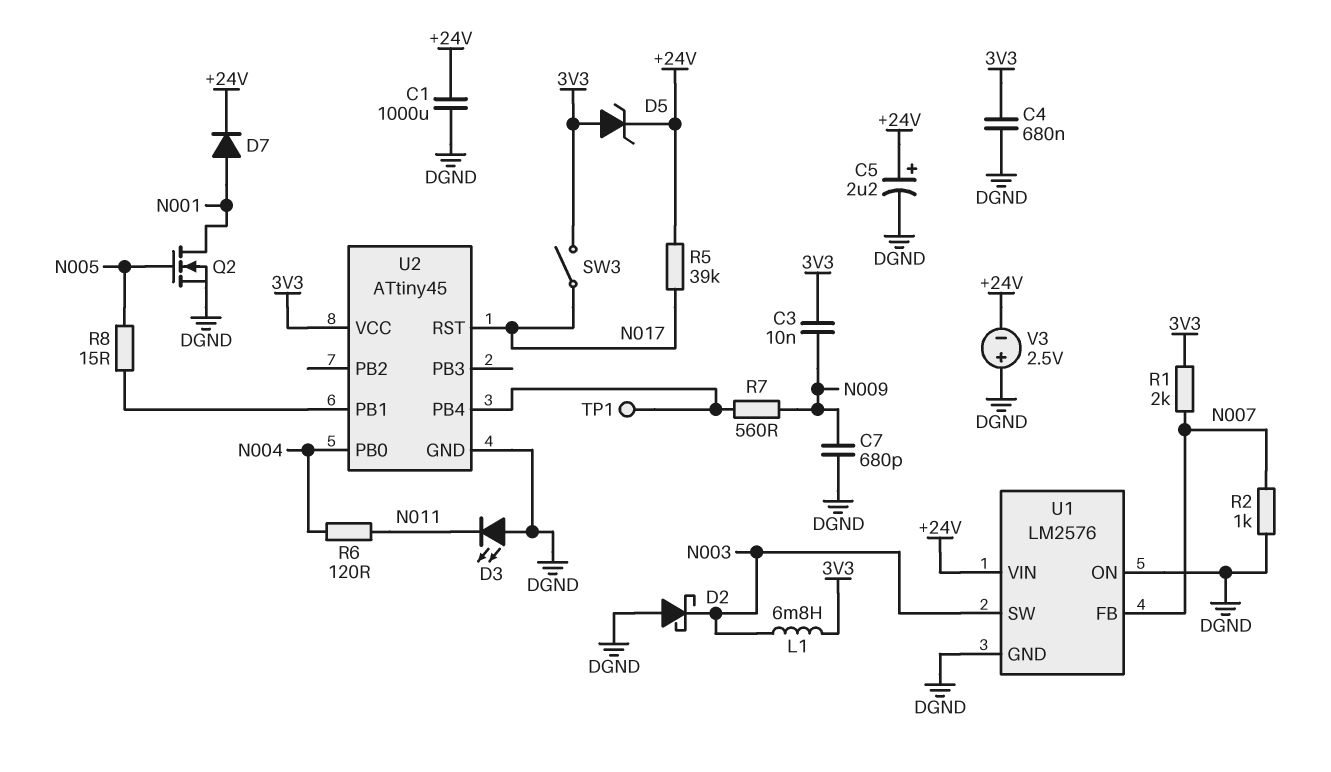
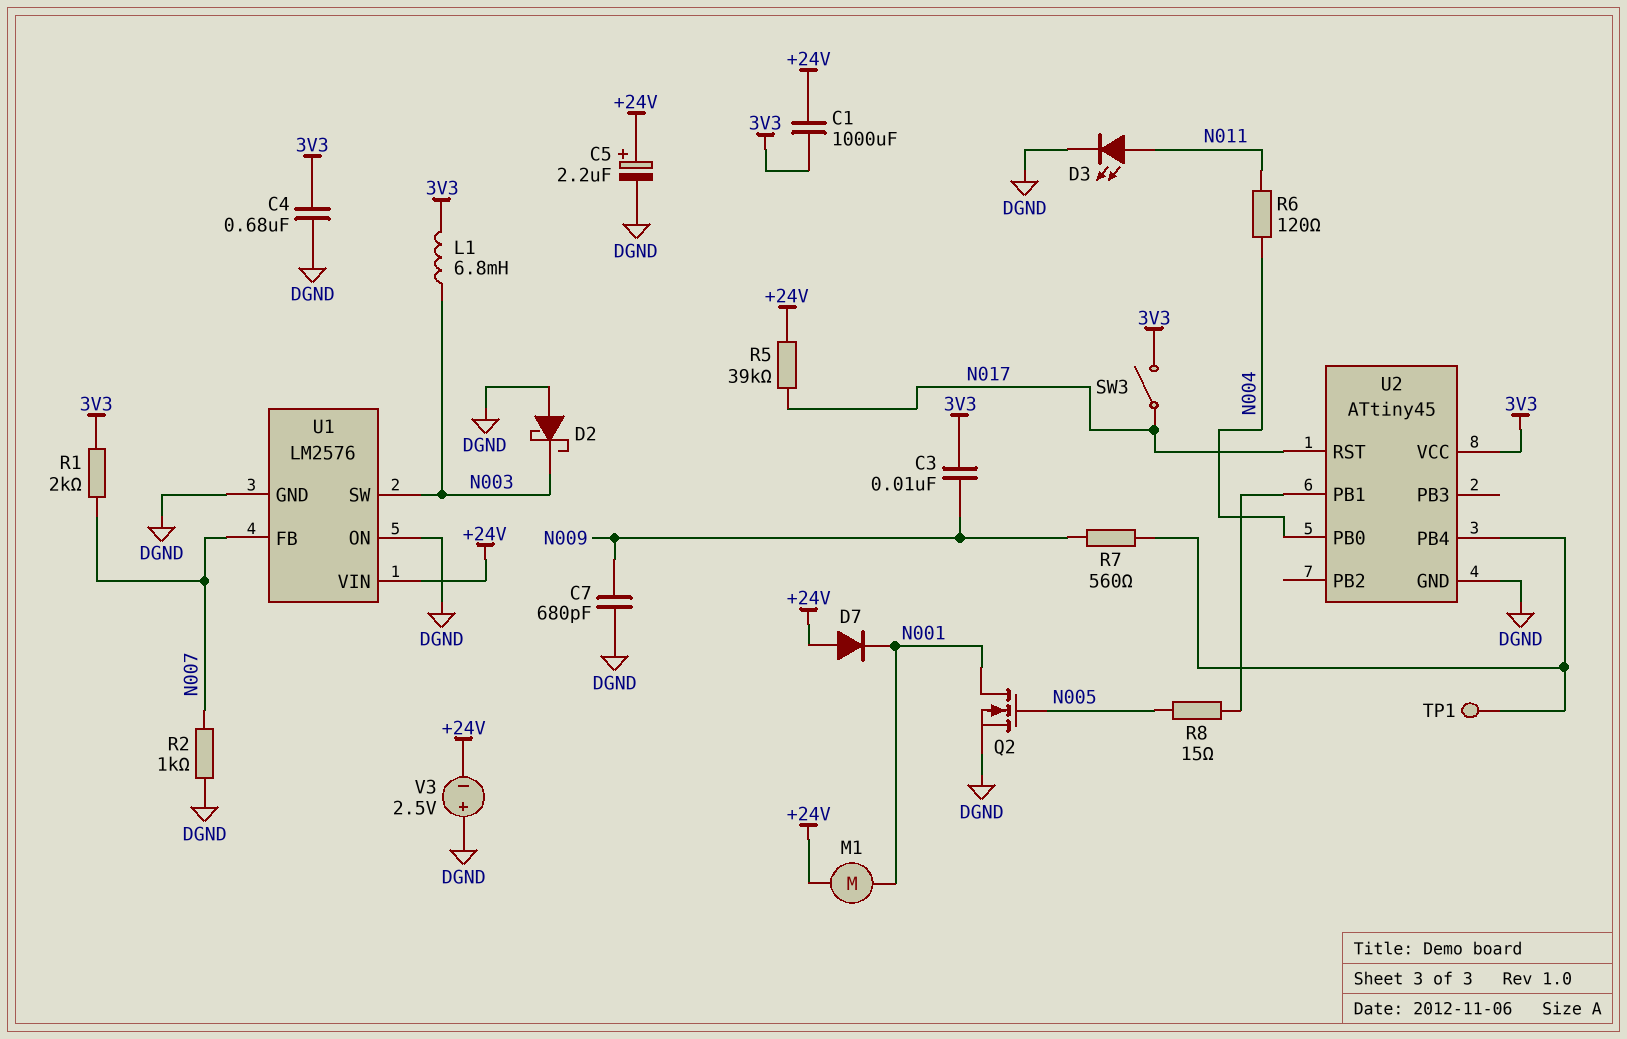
C1: 1000uF (+24V, DGND) -> 1000uF (+24V, 3V3)
D3: LED (A DGND, K N011) -> LED (A N011, K DGND)
D5: zener (A 3V3, K +24V) -> none
D7: diode (A N001, K +24V) -> diode (A +24V, K N001)
M1: none -> motor (+24V, N001)

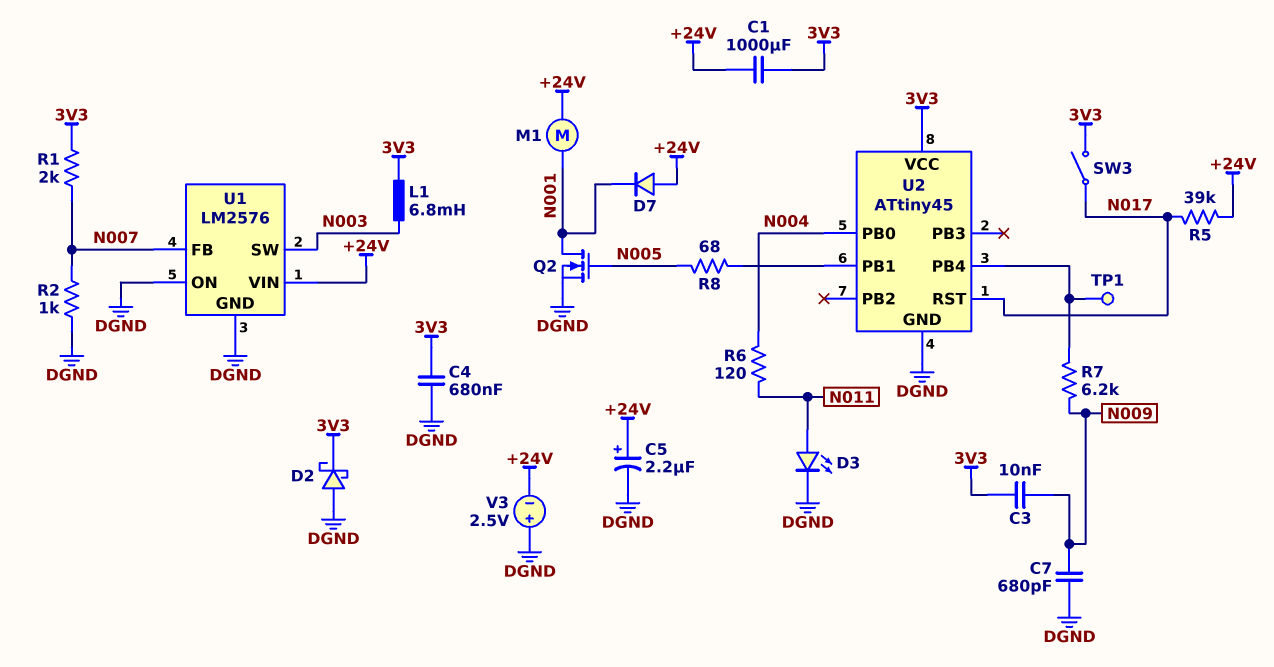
D2: schottky (A DGND, K N003) -> schottky (A DGND, K 3V3)
R7: 560 (N009, U2/PB4) -> 6.2k (N009, U2/PB4)
R8: 15 (N005, U2/PB1) -> 68 (N005, U2/PB1)

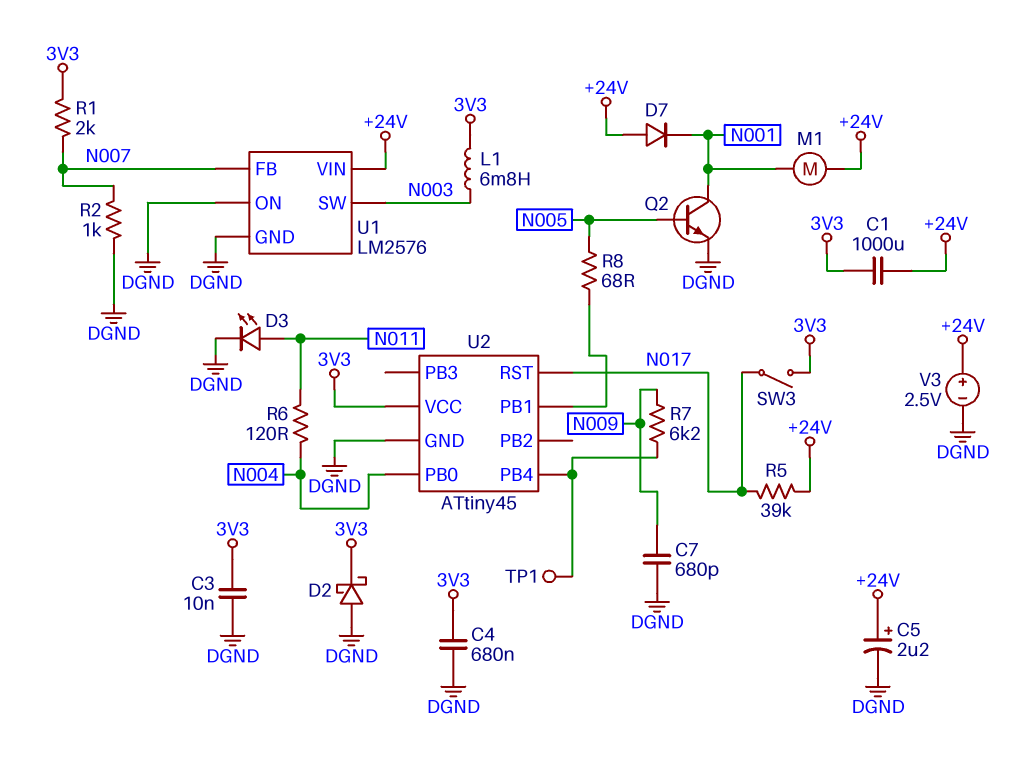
C3: 10nF (3V3, N009) -> 10nF (3V3, DGND)
Q2: NMOS (G N005, D N001, S DGND) -> NPN (B N005, C N001, E DGND)
V3: 2.5V (plus DGND, minus +24V) -> 2.5V (plus +24V, minus DGND)

